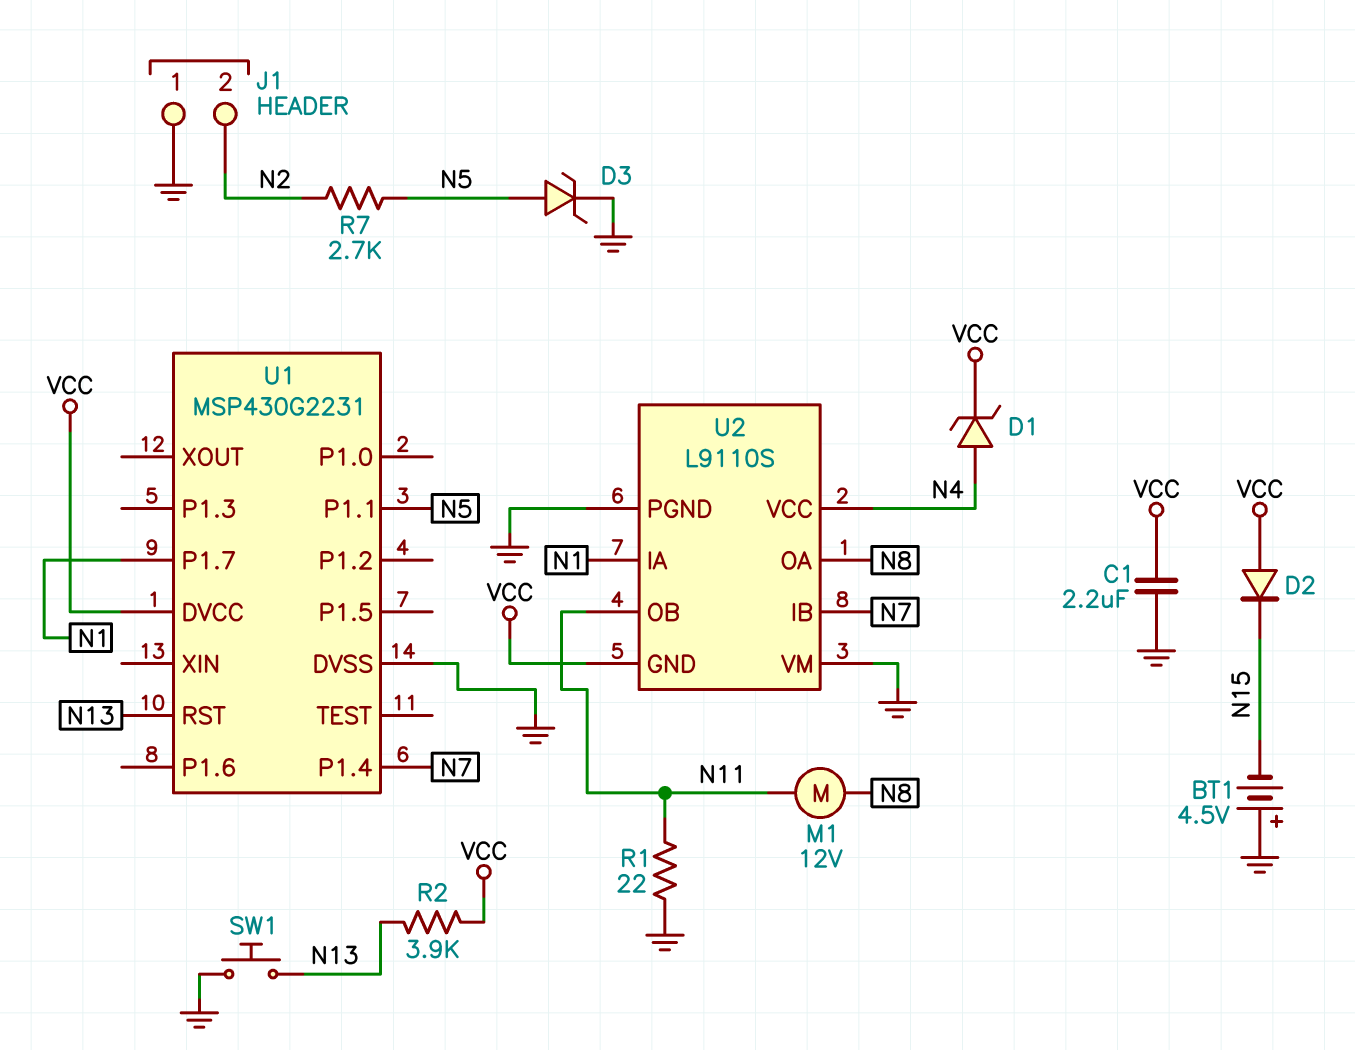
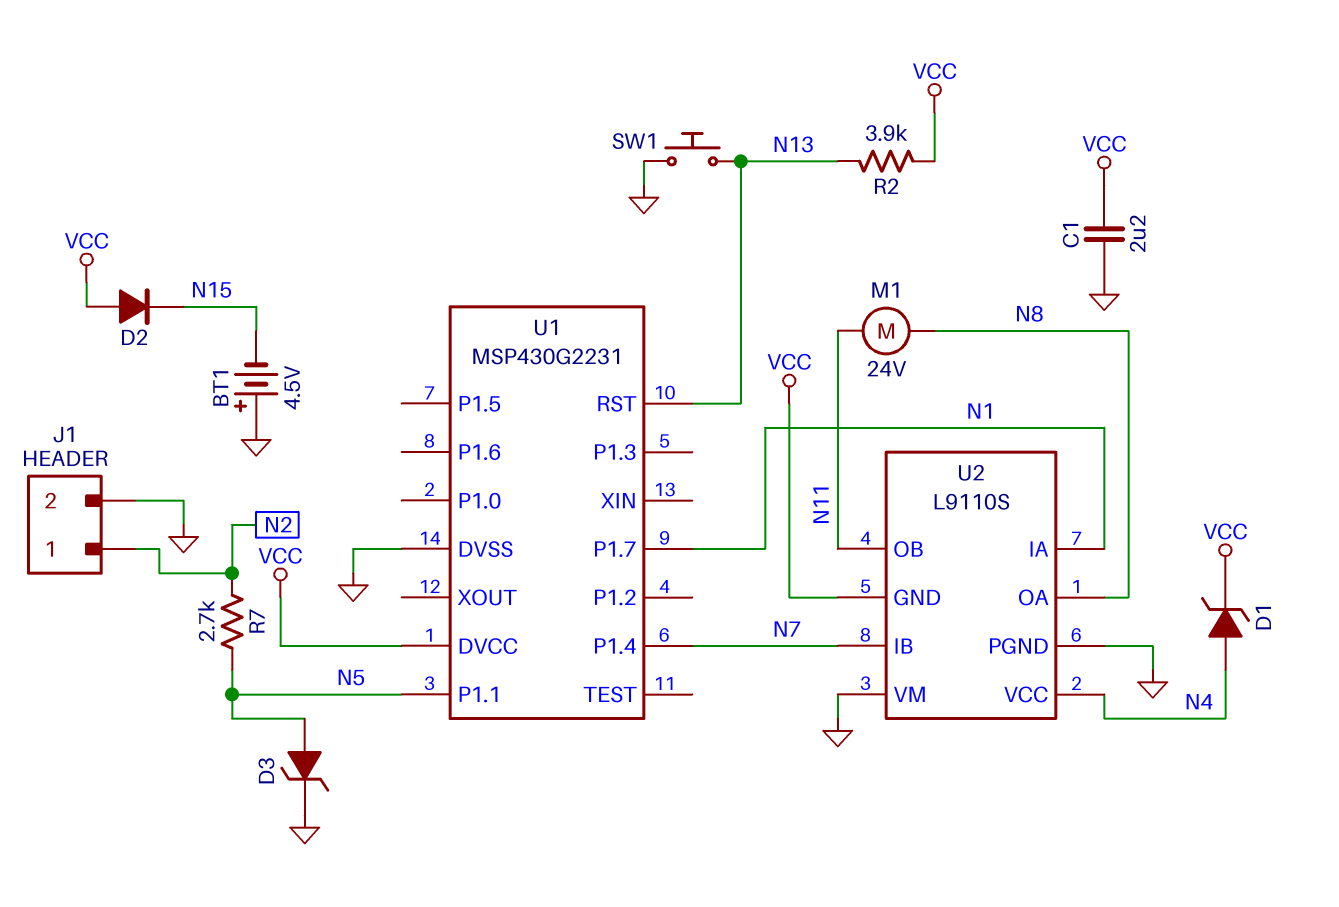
J1 pin 1: GND -> N2
J1 pin 2: N2 -> GND
M1: motor 12V (N8, N11) -> motor 24V (N8, N11)
R1: 22 (GND, N11) -> none

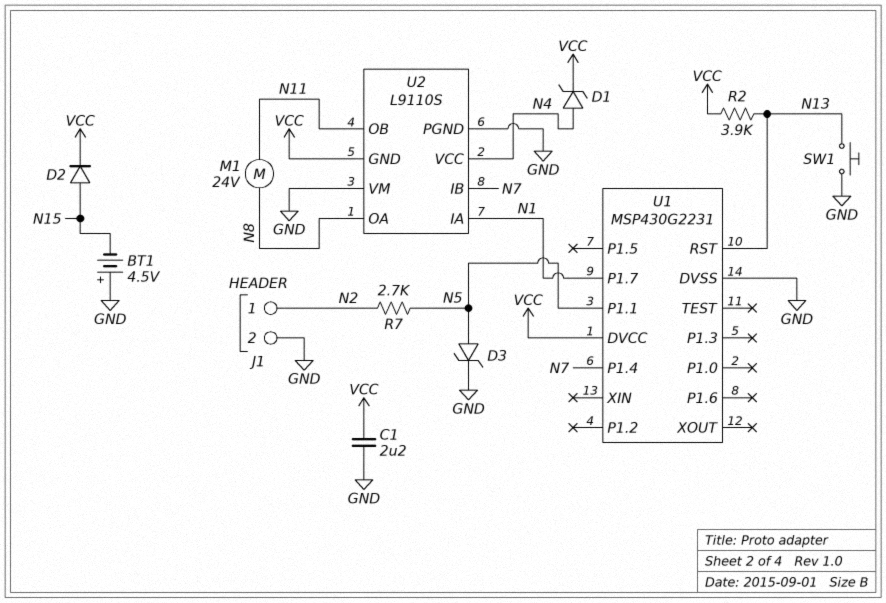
D2: diode (A VCC, K N15) -> diode (A N15, K VCC)

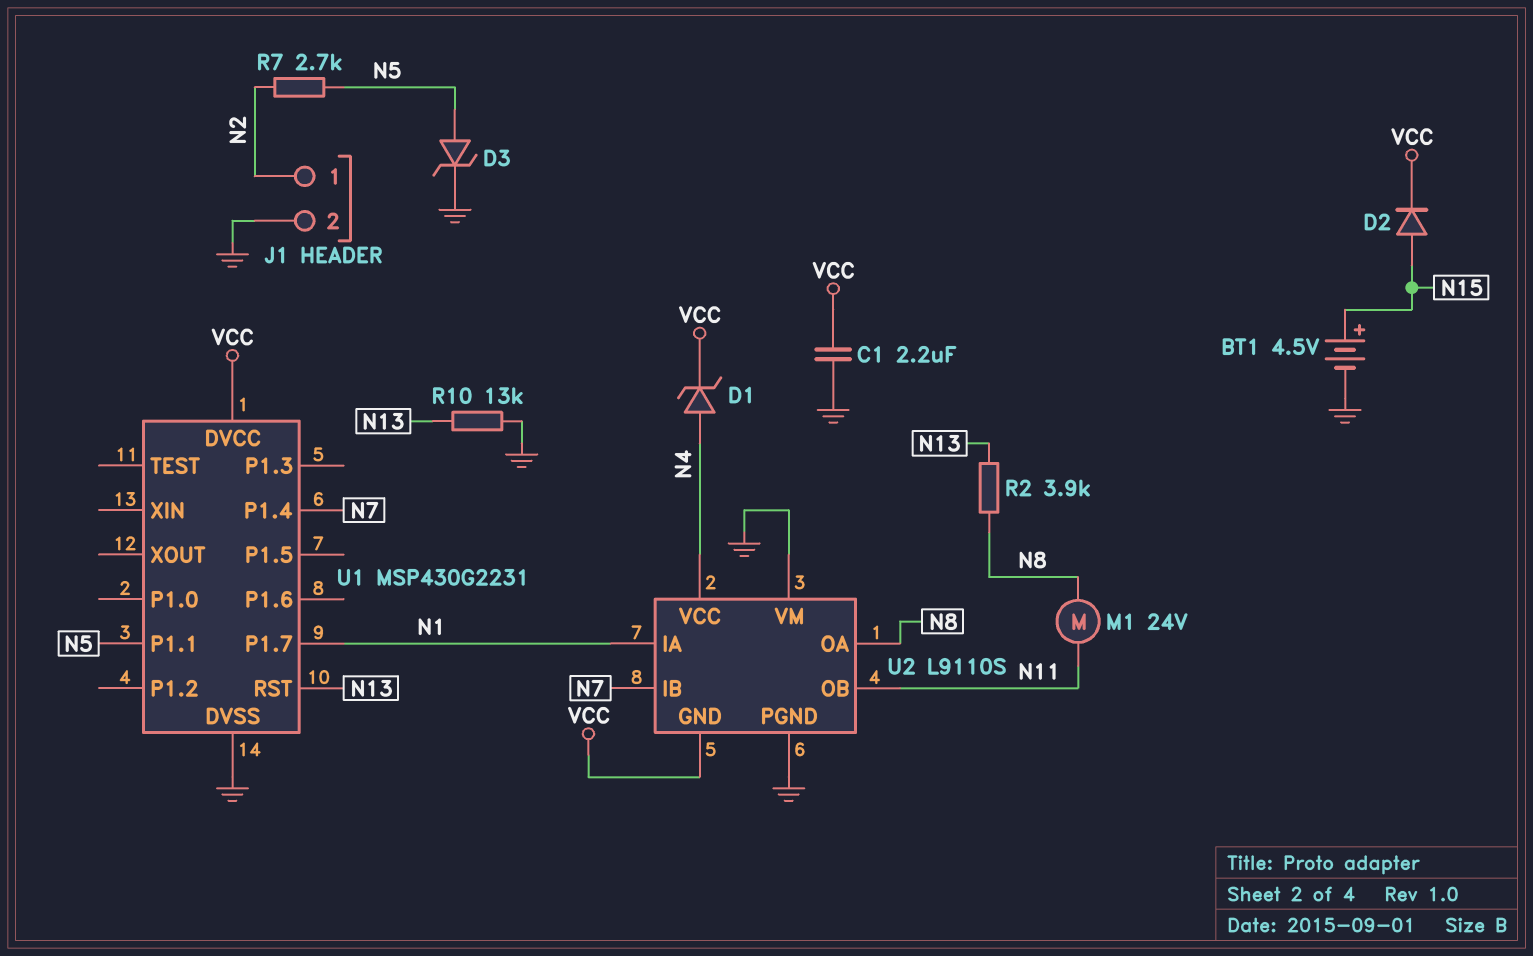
BT1: 4.5V (plus GND, minus N15) -> 4.5V (plus N15, minus GND)
R2: 3.9k (N13, VCC) -> 3.9k (N8, N13)
R10: none -> 13k (GND, N13)
SW1: button (GND, N13) -> none

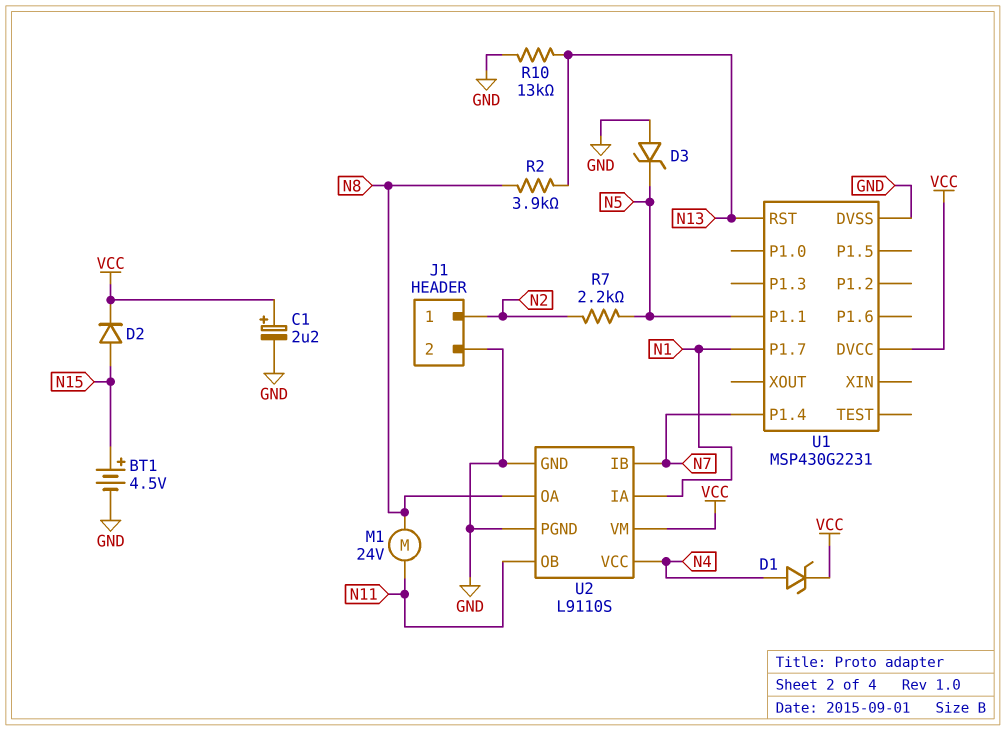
C1: 2.2uF (GND, VCC) -> 2.2uF (plus VCC, minus GND)
D3: zener (A N5, K GND) -> zener (A GND, K N5)
R7: 2.7k (N2, N5) -> 2.2k (N2, N5)
U2 pin GND: VCC -> GND
U2 pin VM: GND -> VCC

